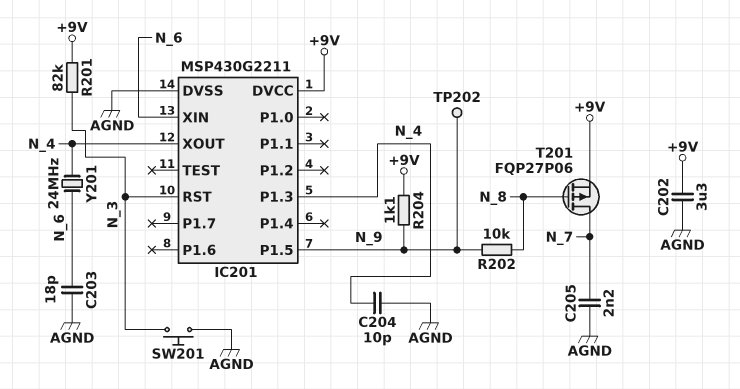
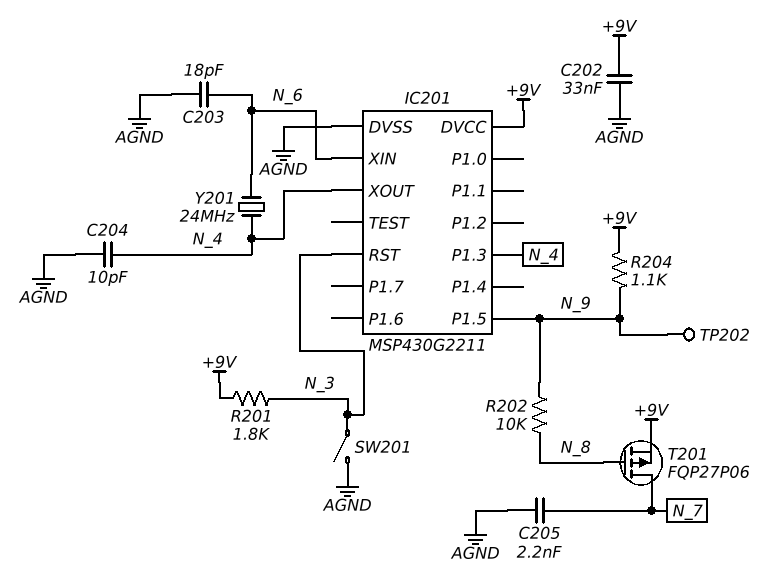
C202: 3.3uF (+9V, AGND) -> 33nF (+9V, AGND)
R201: 82k (+9V, N_3) -> 1.8k (+9V, N_3)
SW201: button (AGND, N_3) -> switch (AGND, N_3)

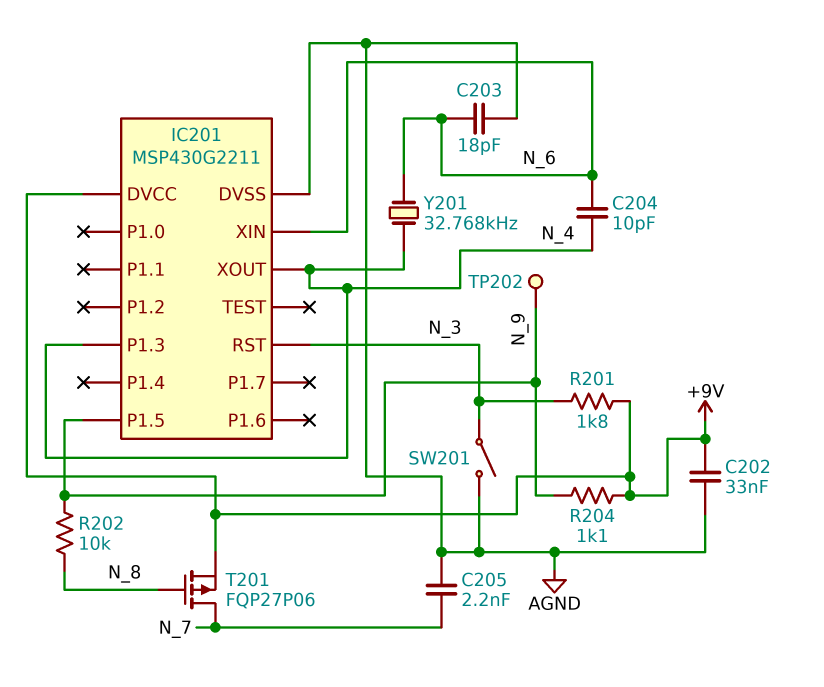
C204: 10pF (AGND, N_4) -> 10pF (N_4, N_6)
Y201: 24MHz (N_4, N_6) -> 32.768kHz (N_4, N_6)

